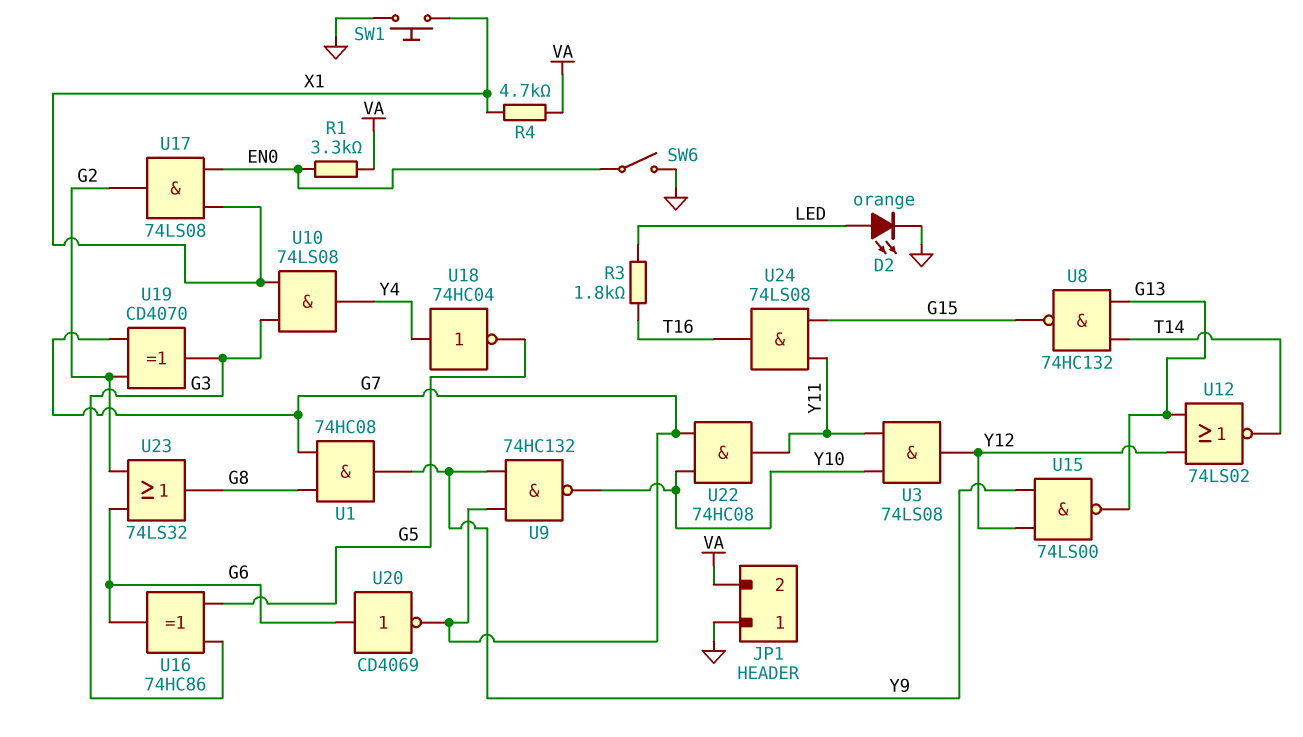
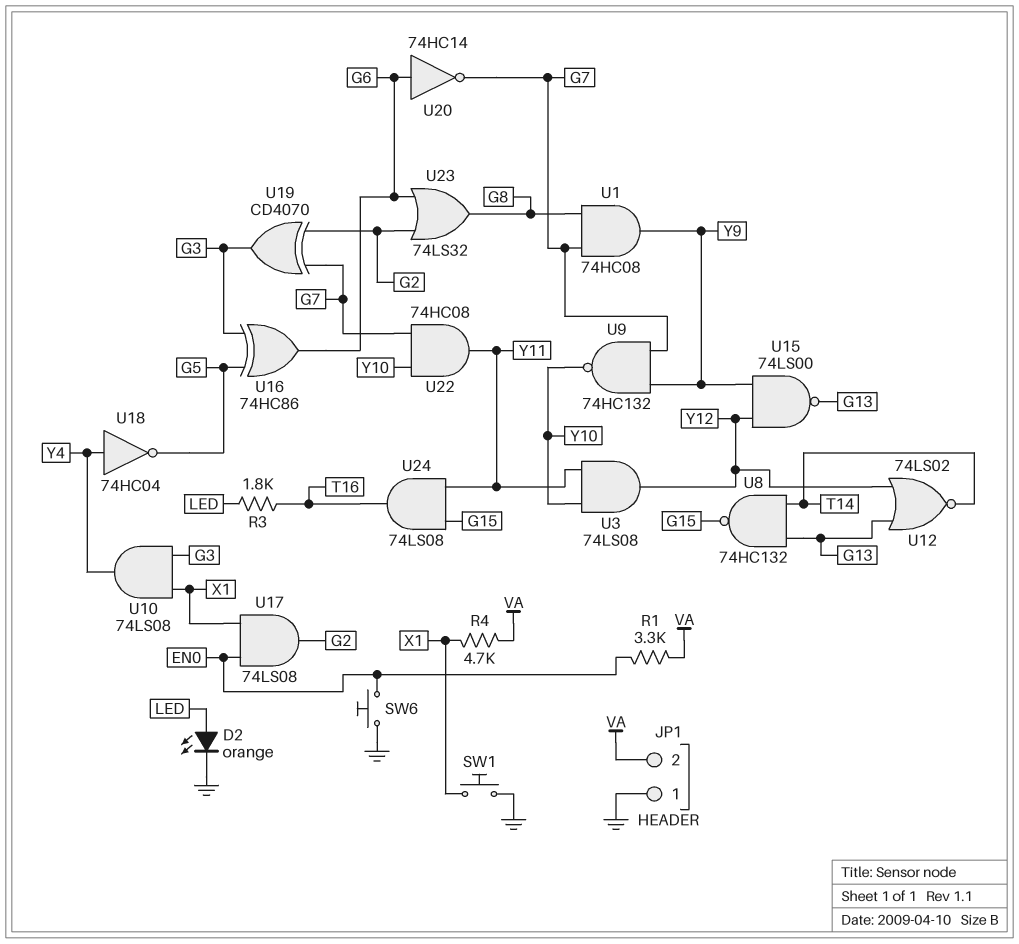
SW6: switch (EN0, GND) -> button (EN0, GND)
U20: NOT CD4069 (in G6, out G7) -> NOT 74HC14 (in G6, out G7)

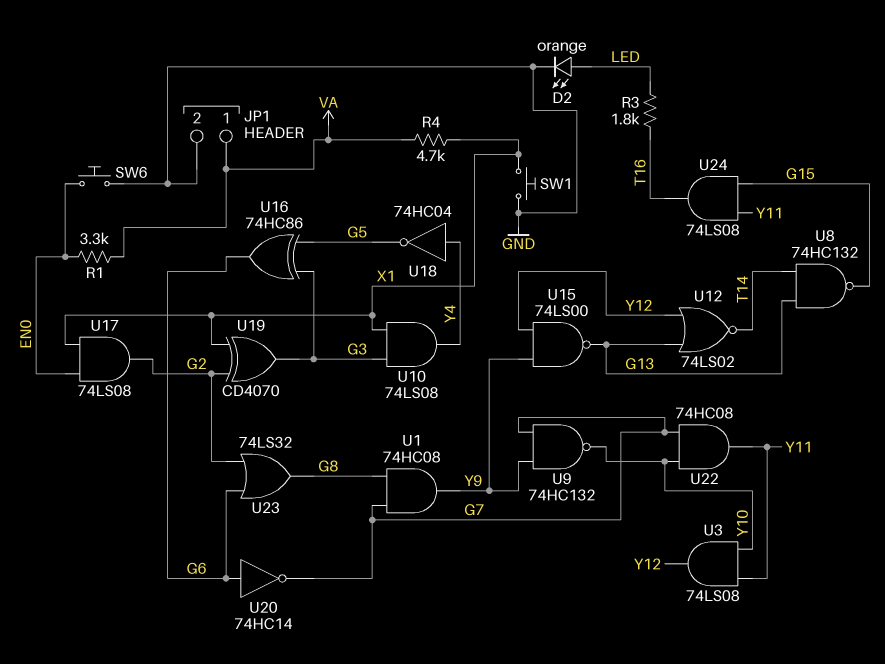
JP1 pin 1: GND -> VA
JP1 pin 2: VA -> GND
U19: XOR CD4070 (in G2, in G7, out G3) -> XOR CD4070 (in G2, in X1, out G3)

